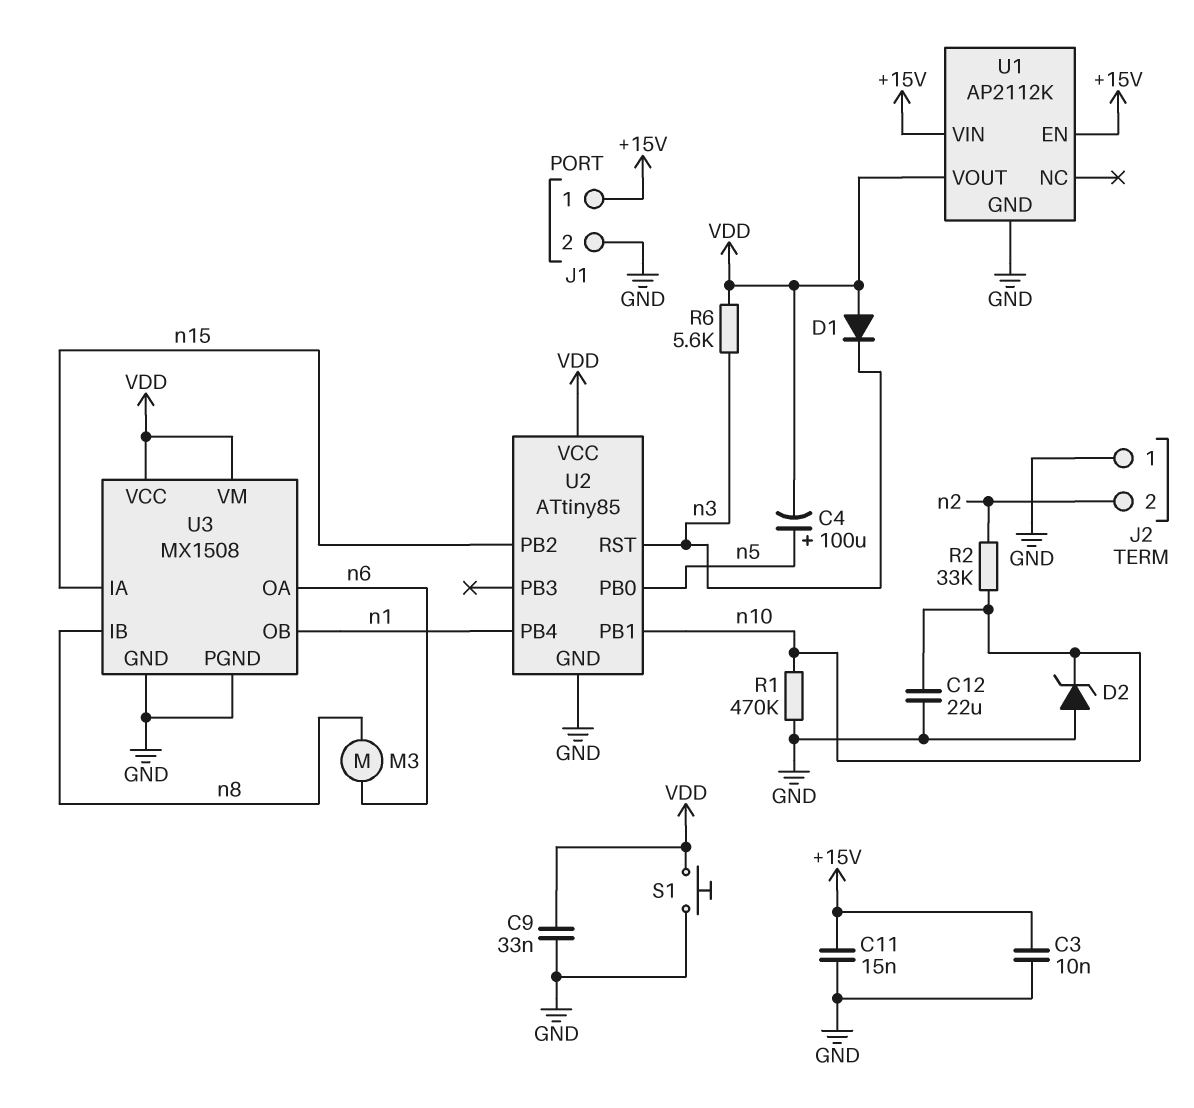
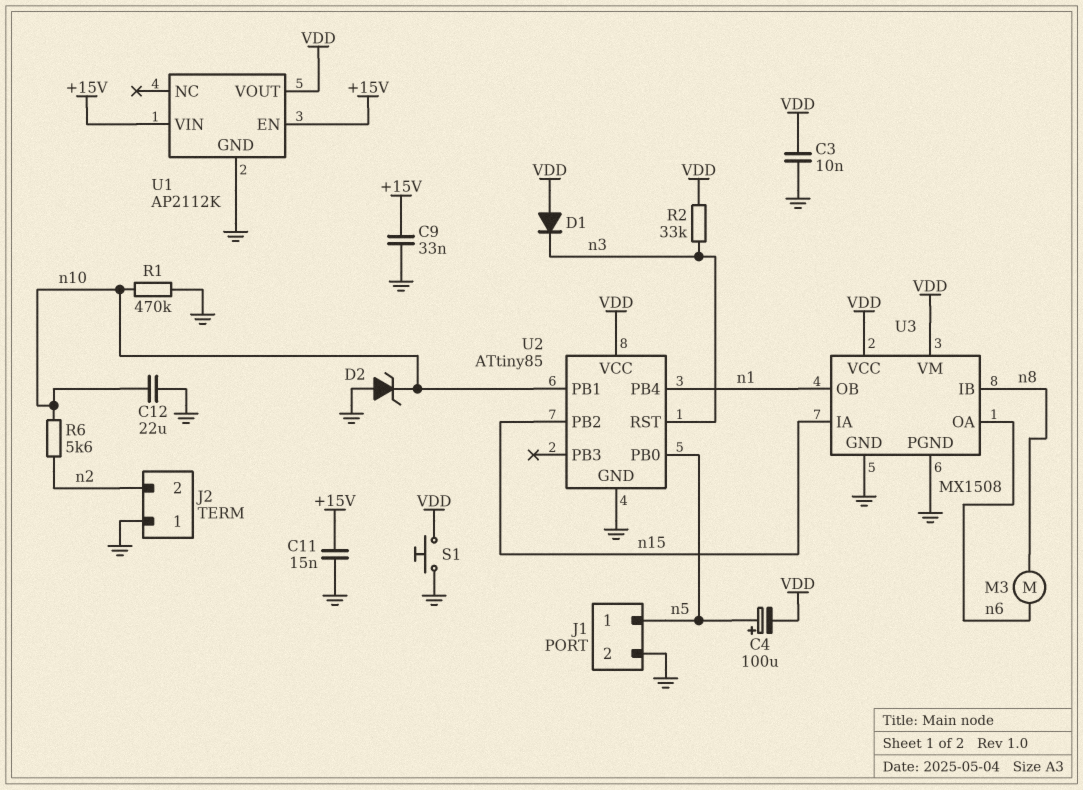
C3: 10nF (+15V, GND) -> 10nF (GND, VDD)
C9: 33nF (GND, VDD) -> 33nF (+15V, GND)
J1 pin 1: +15V -> n5
R2: 33k (n2, n10) -> 33k (VDD, n3)
R6: 5.6k (VDD, n3) -> 5.6k (n2, n10)

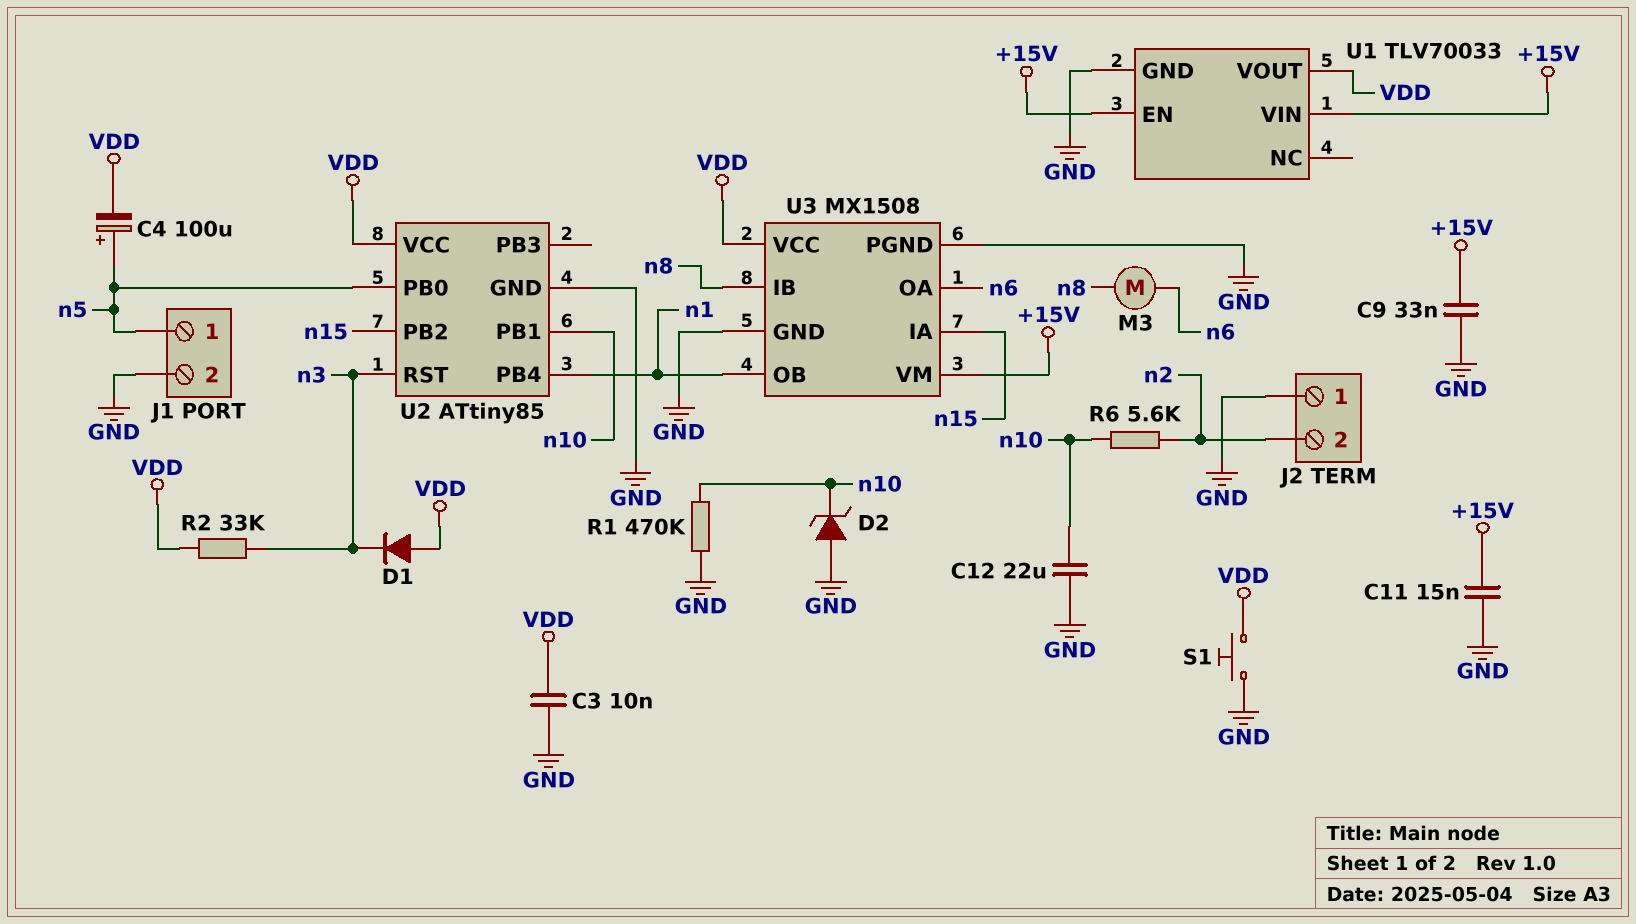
U1: AP2112K -> TLV70033
U3 pin VM: VDD -> +15V

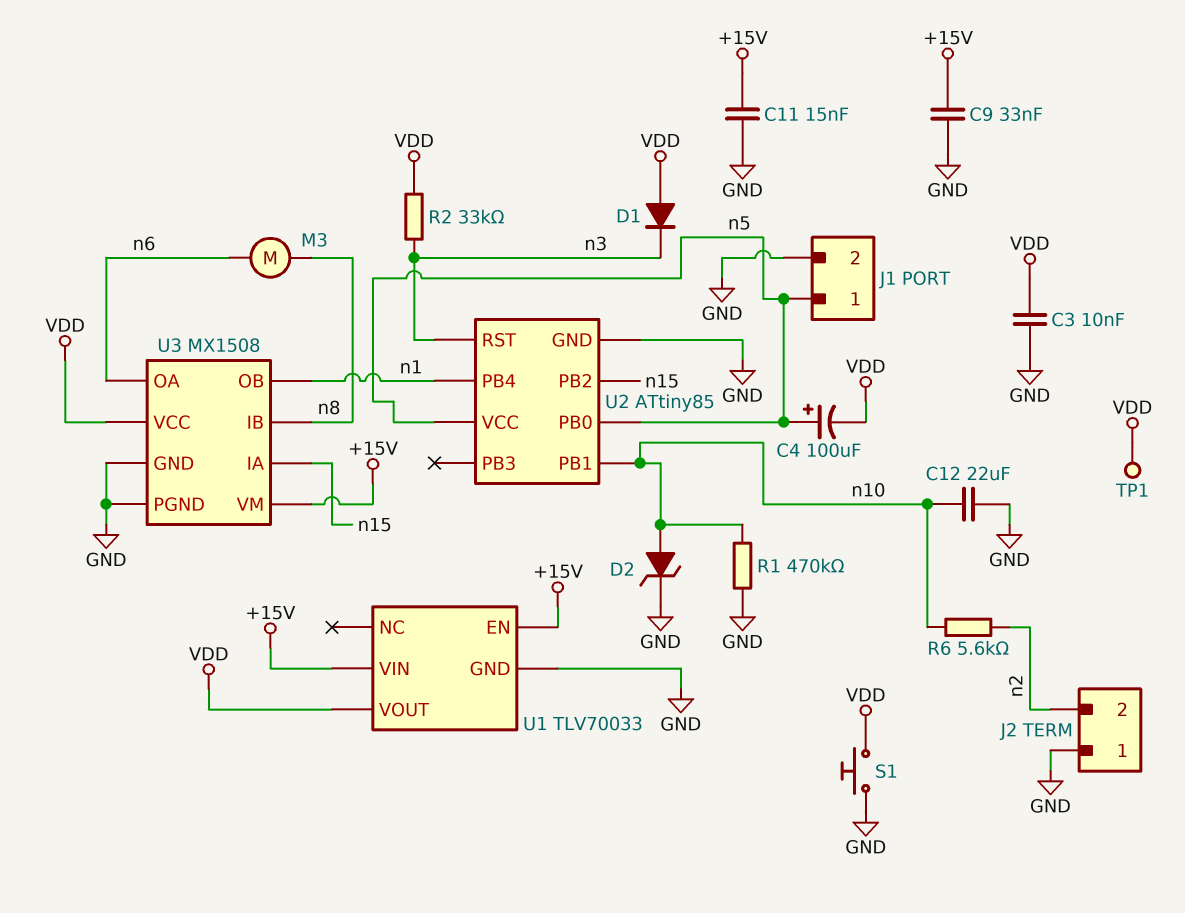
D2: zener (A GND, K n10) -> zener (A n10, K GND)
TP1: none -> test point (VDD)
U2 pin VCC: VDD -> n5

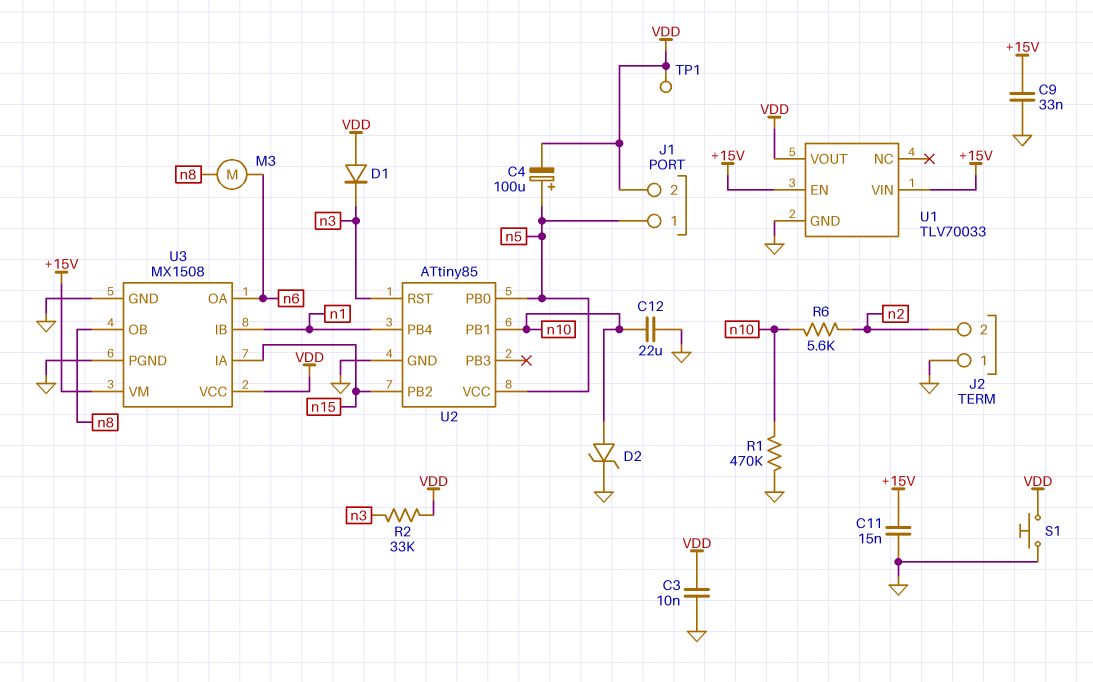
J1 pin 2: GND -> VDD
U3 pin IB: n8 -> n1
U3 pin OB: n1 -> n8

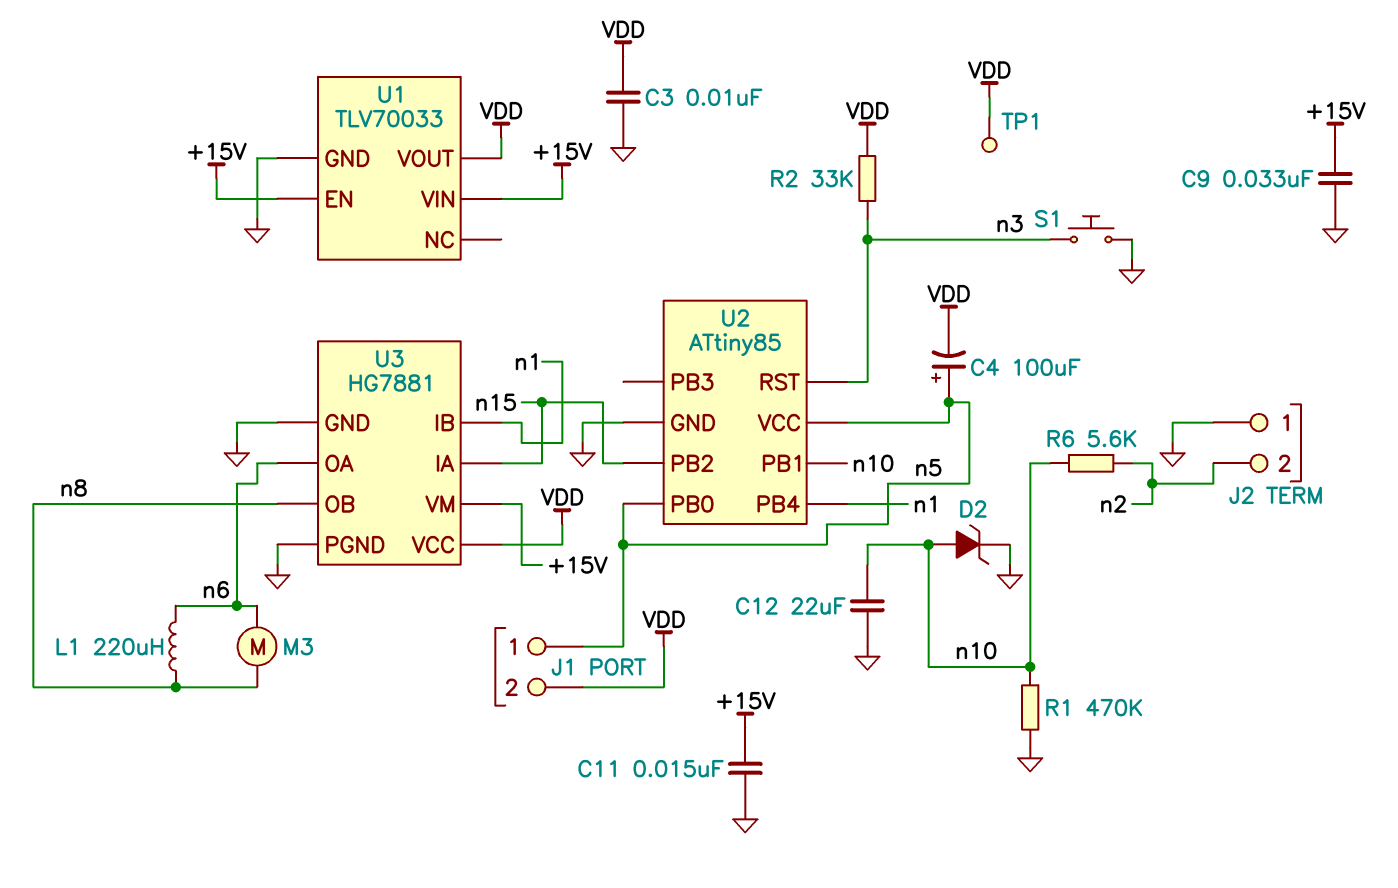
D1: diode (A VDD, K n3) -> none
L1: none -> 220uH (n6, n8)
S1: button (GND, VDD) -> button (GND, n3)
U3: MX1508 -> HG7881

